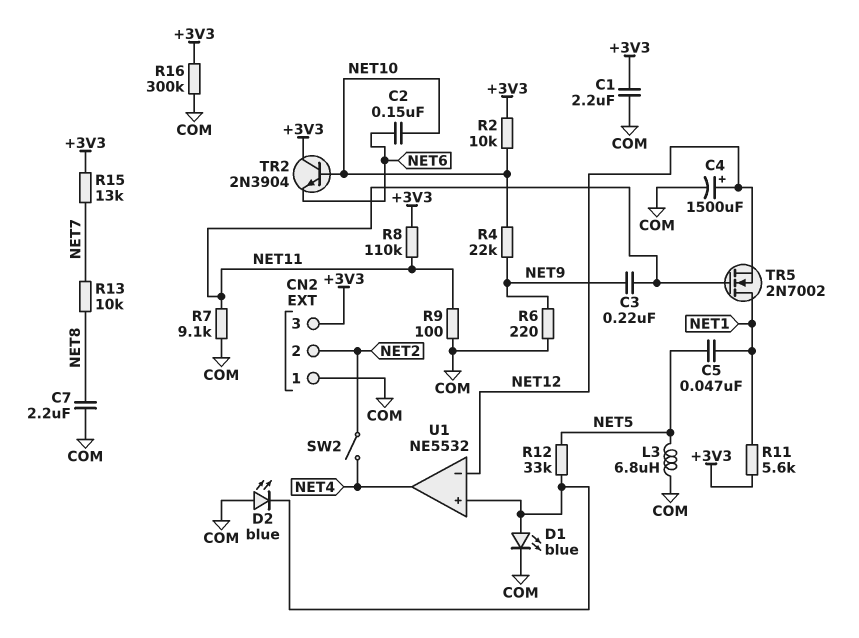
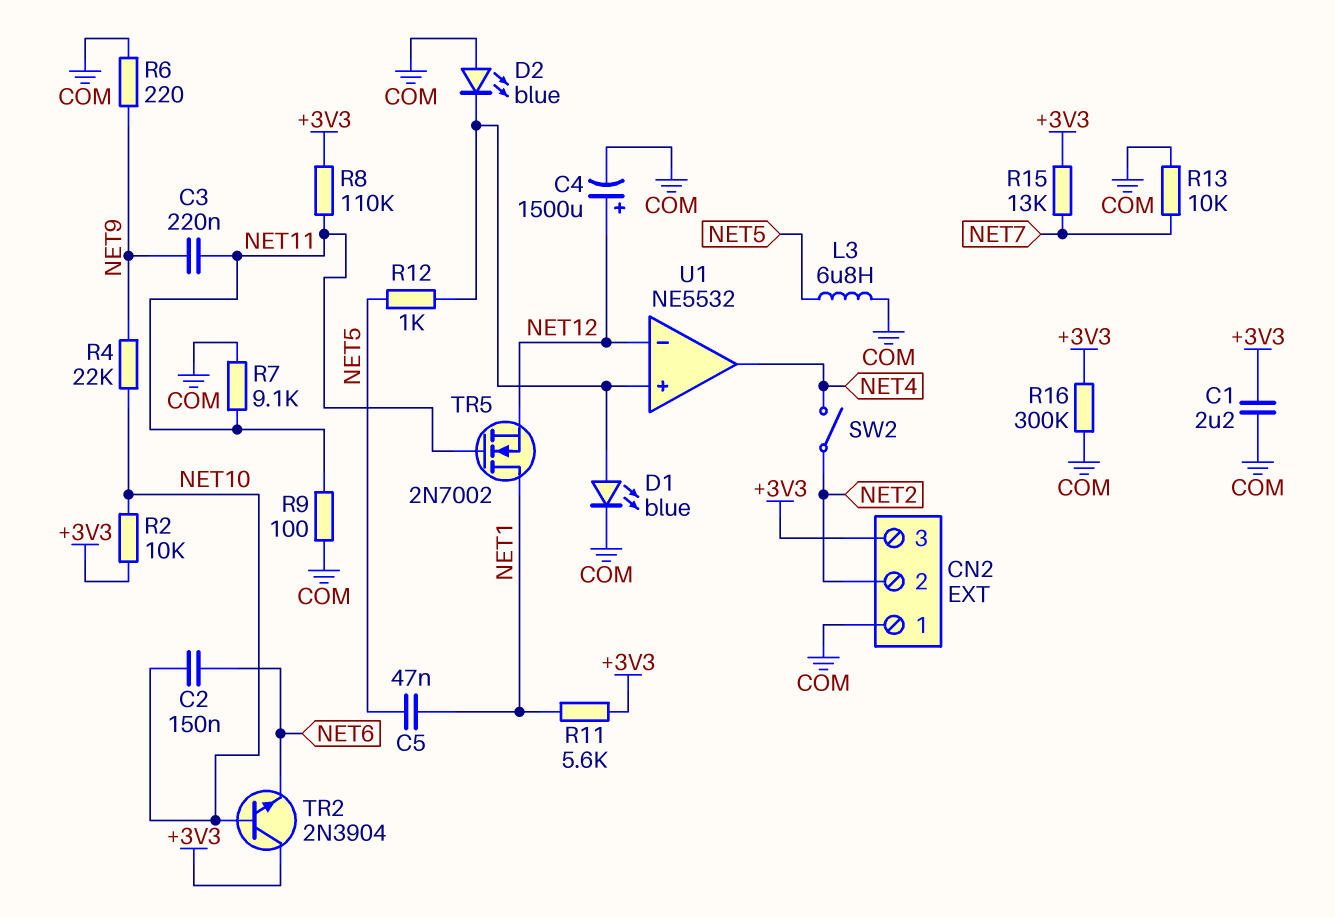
C7: 2.2uF (COM, NET8) -> none
R12: 33k (NET5, U1/in+) -> 1k (NET5, U1/in+)
R13: 10k (NET7, NET8) -> 10k (COM, NET7)

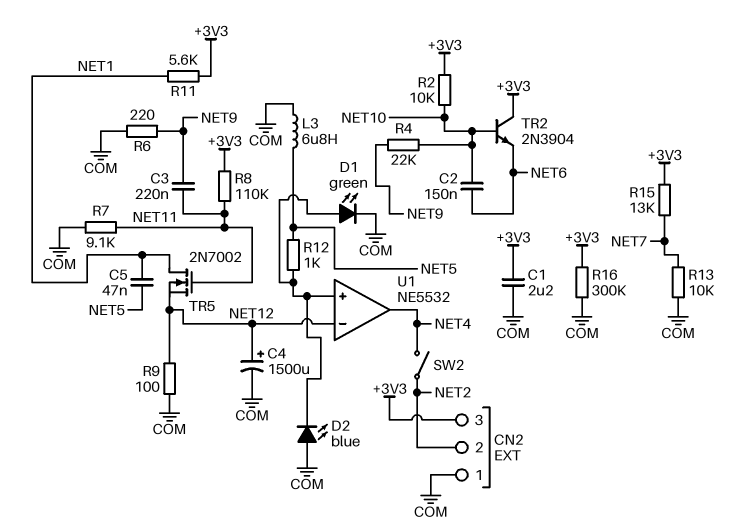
D1: LED blue (A U1/in+, K COM) -> LED green (A U1/in+, K COM)
R9: 100 (COM, NET11) -> 100 (COM, NET12)

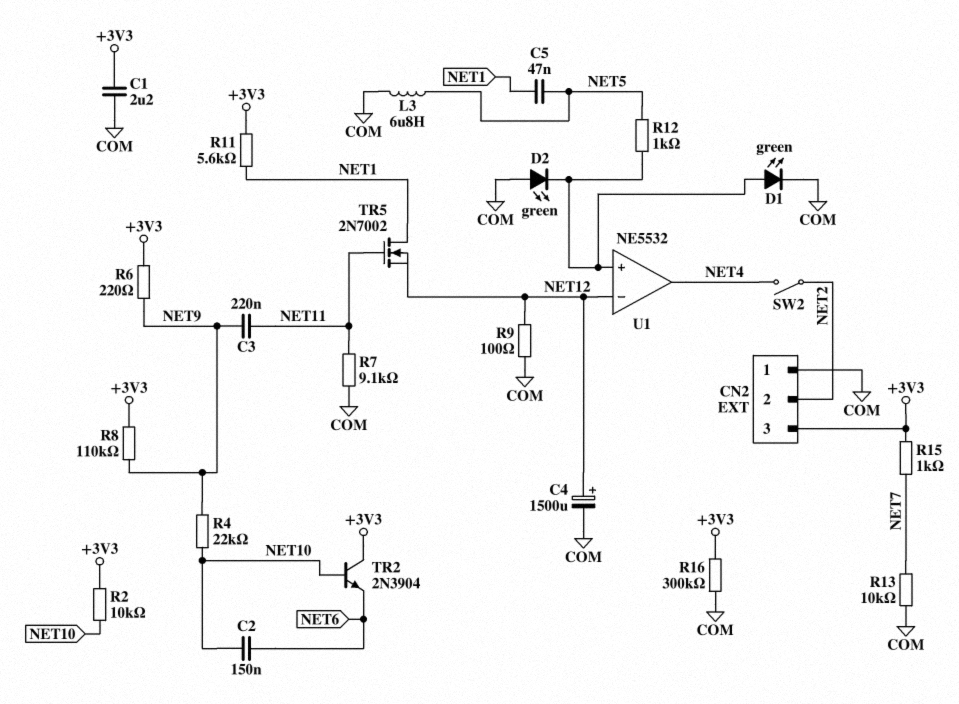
D2: LED blue (A COM, K U1/in+) -> LED green (A COM, K U1/in+)
R6: 220 (COM, NET9) -> 220 (+3V3, NET9)
R8: 110k (+3V3, NET11) -> 110k (+3V3, NET9)
R15: 13k (+3V3, NET7) -> 1k (+3V3, NET7)

